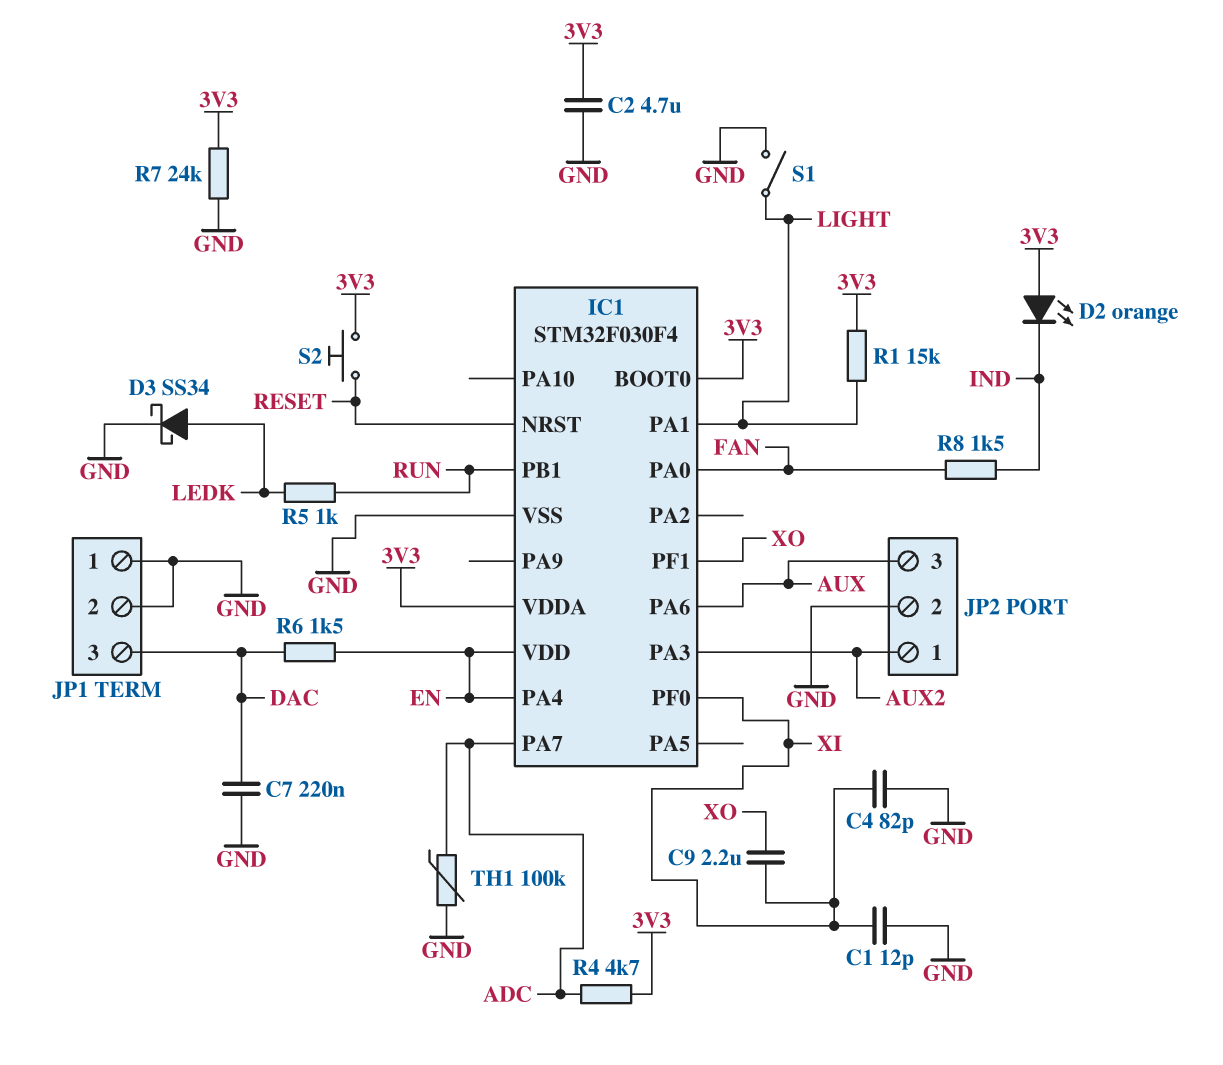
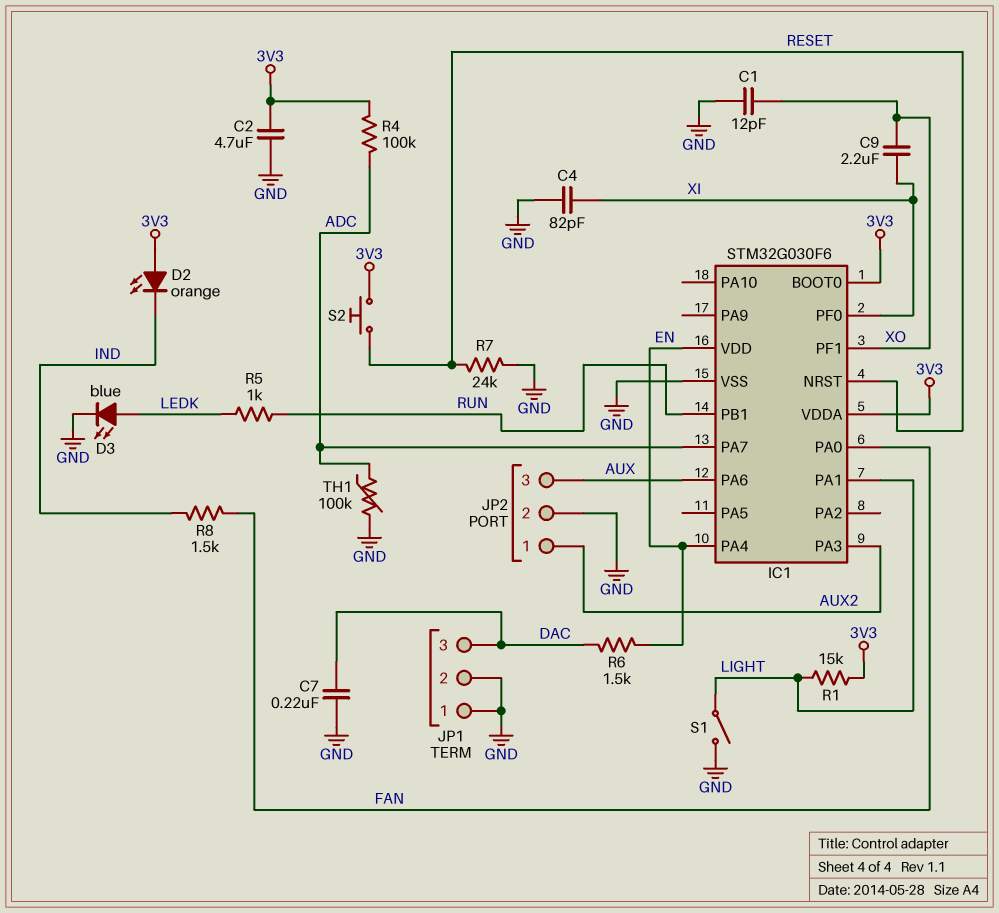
C1: 12pF (GND, XI) -> 12pF (GND, XO)
D3: schottky SS34 (A LEDK, K GND) -> LED blue (A LEDK, K GND)
IC1: STM32F030F4 -> STM32G030F6
R4: 4.7k (3V3, ADC) -> 100k (3V3, ADC)
R7: 24k (3V3, GND) -> 24k (GND, RESET)

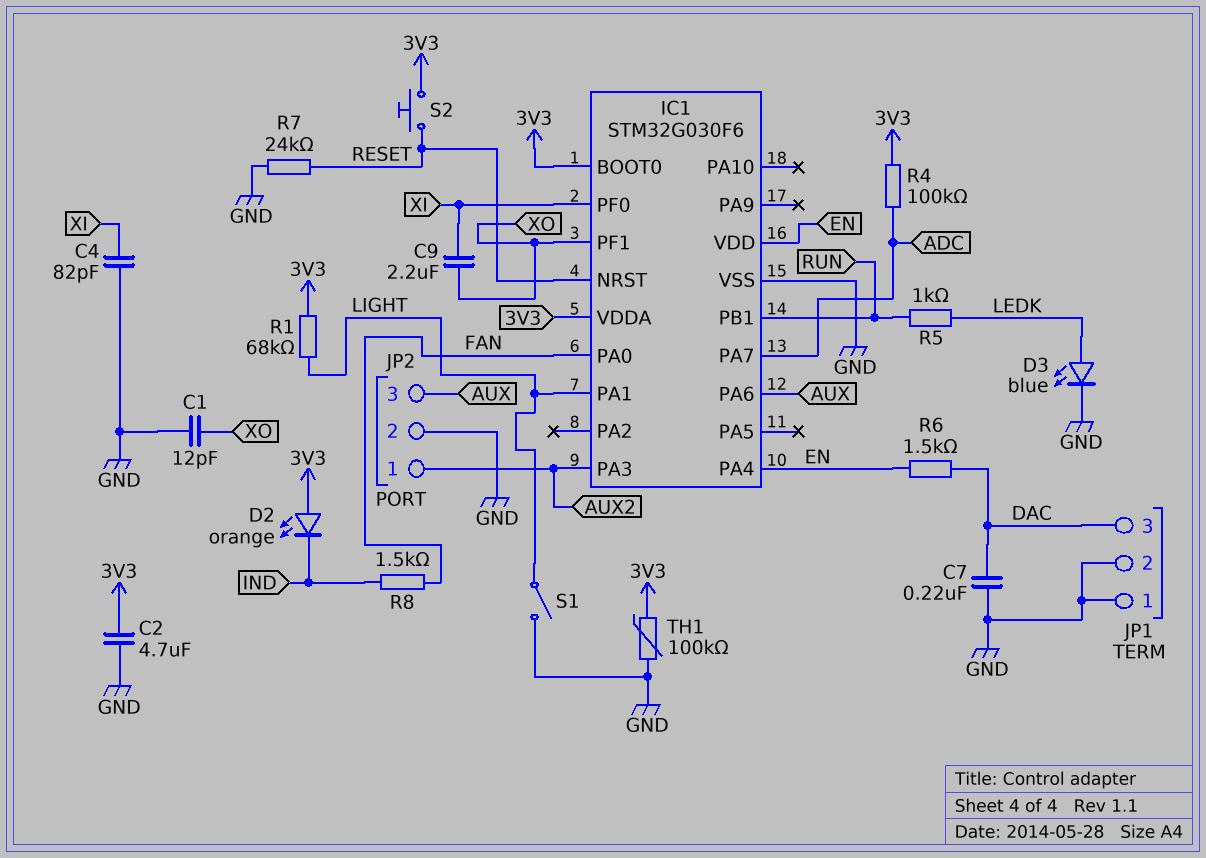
R1: 15k (3V3, LIGHT) -> 68k (3V3, LIGHT)
TH1: 100k (ADC, GND) -> 100k (3V3, GND)

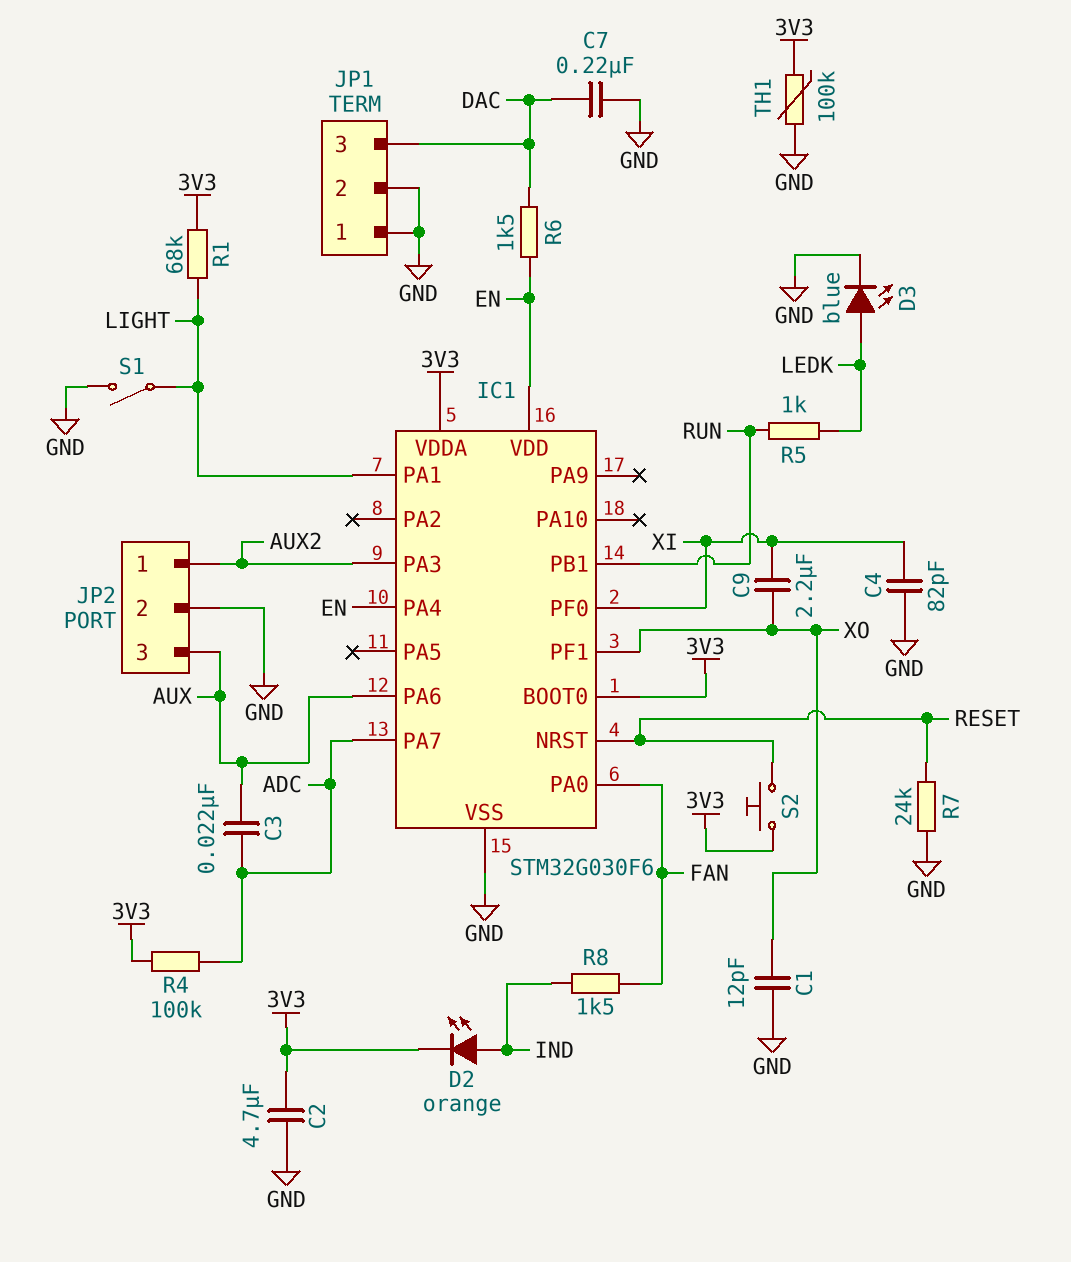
C3: none -> 22nF (ADC, AUX)
D2: LED orange (A 3V3, K IND) -> LED orange (A IND, K 3V3)

